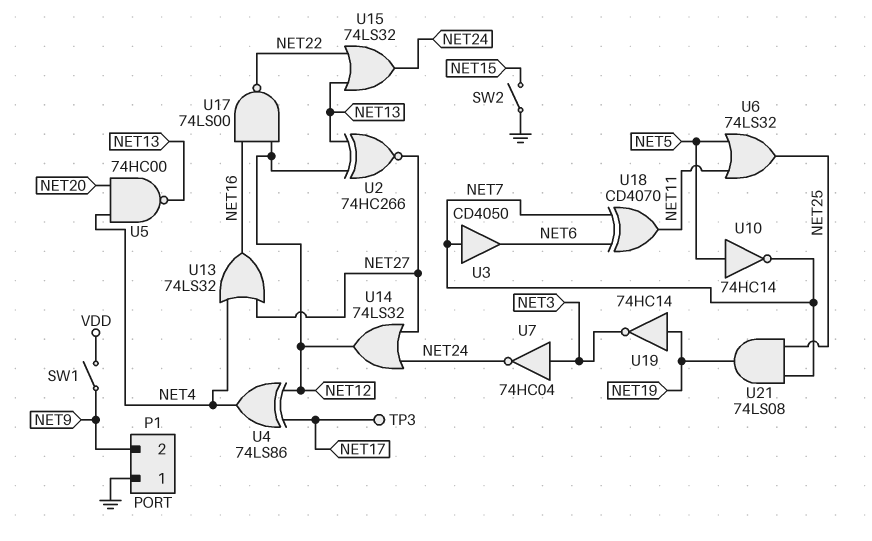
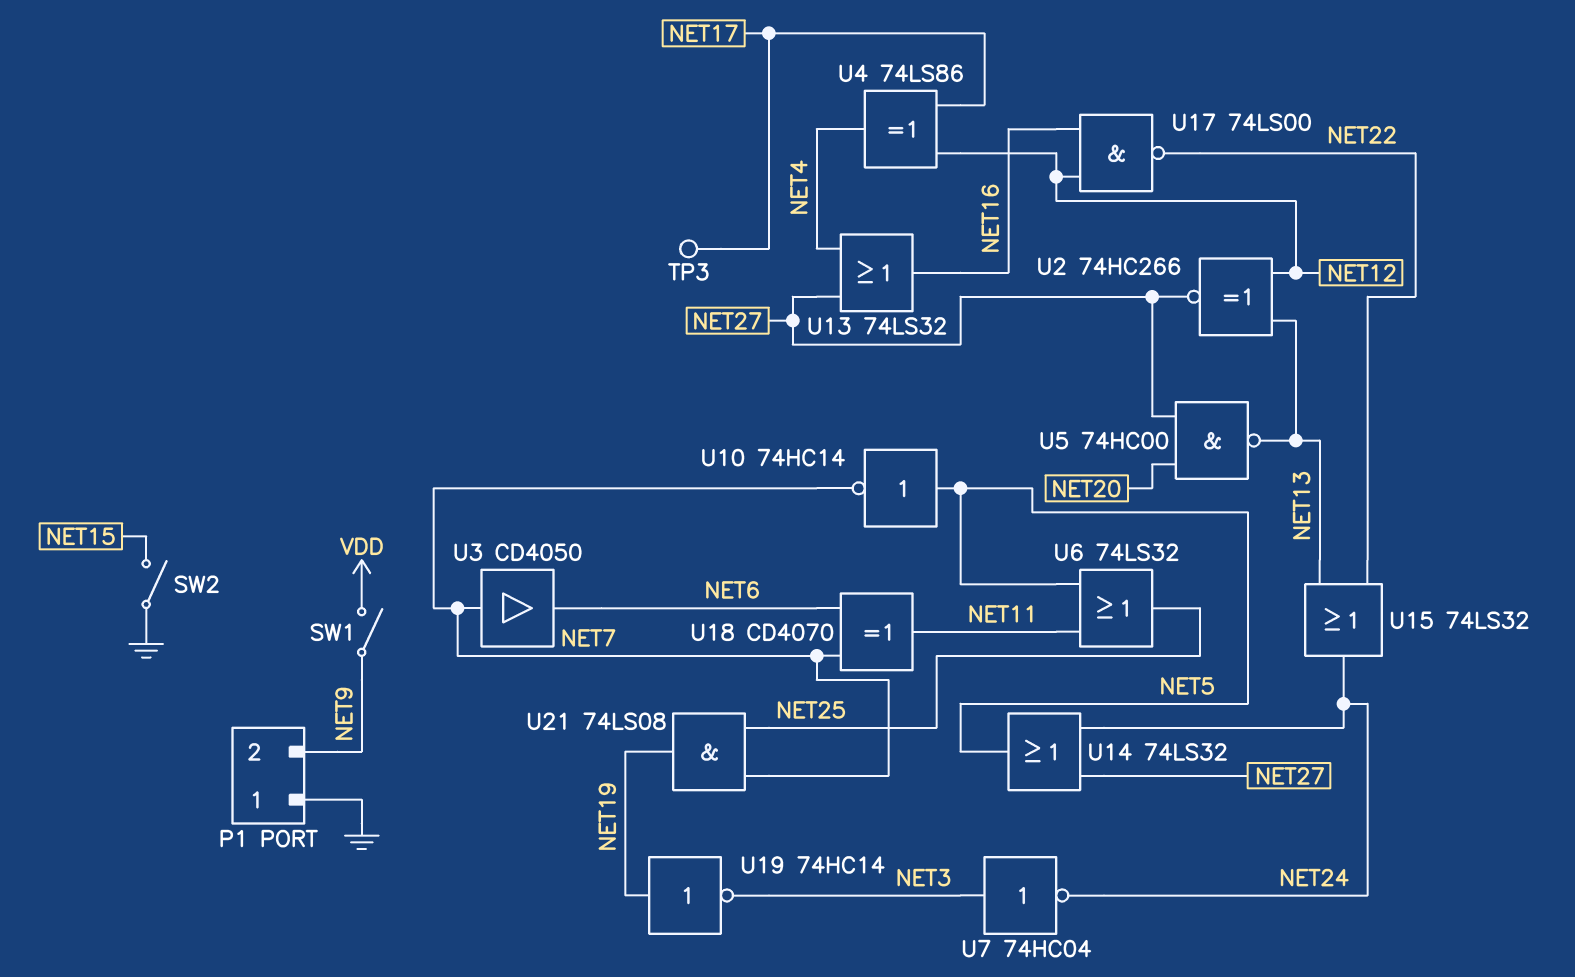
U5: NAND 74HC00 (in NET4, in NET20, out NET13) -> NAND 74HC00 (in NET20, in NET27, out NET13)
U14: OR 74LS32 (in NET24, in NET27, out NET12) -> OR 74LS32 (in NET24, in NET27, out NET5)

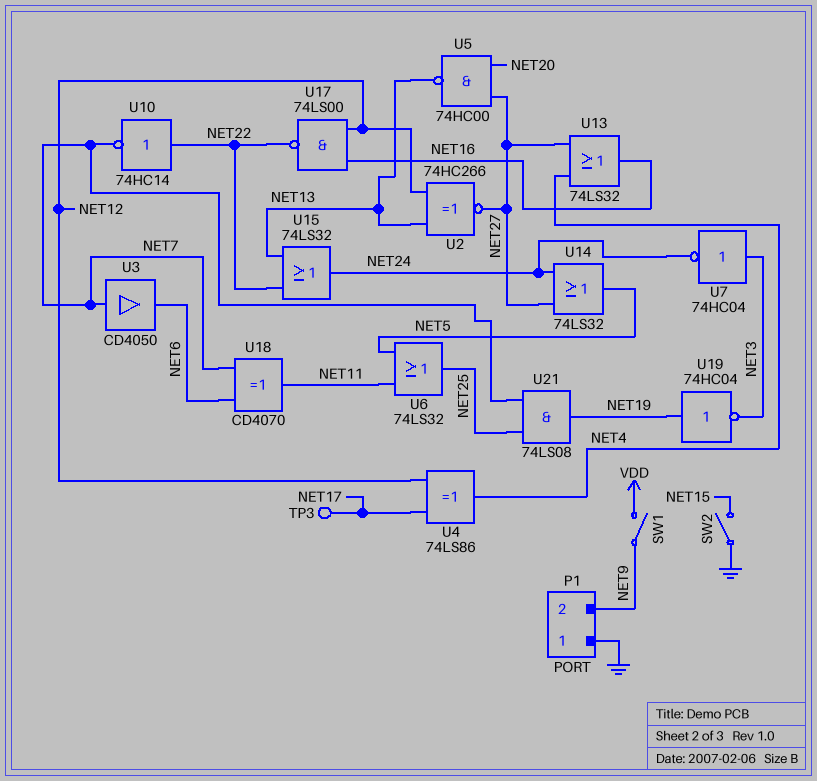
U10: NOT 74HC14 (in NET5, out NET7) -> NOT 74HC14 (in NET22, out NET7)
U19: NOT 74HC14 (in NET19, out NET3) -> NOT 74HC04 (in NET19, out NET3)

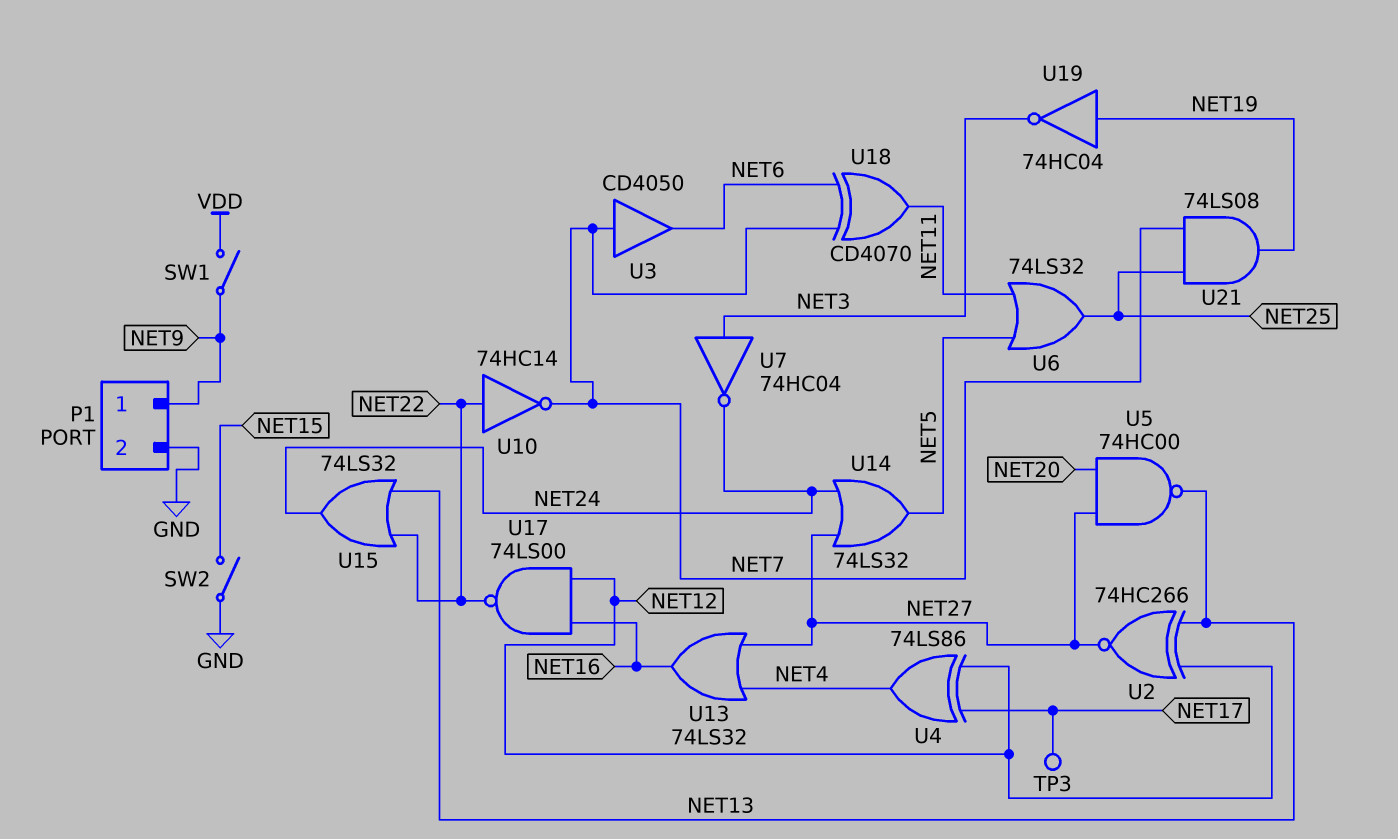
P1 pin 1: GND -> NET9
P1 pin 2: NET9 -> GND

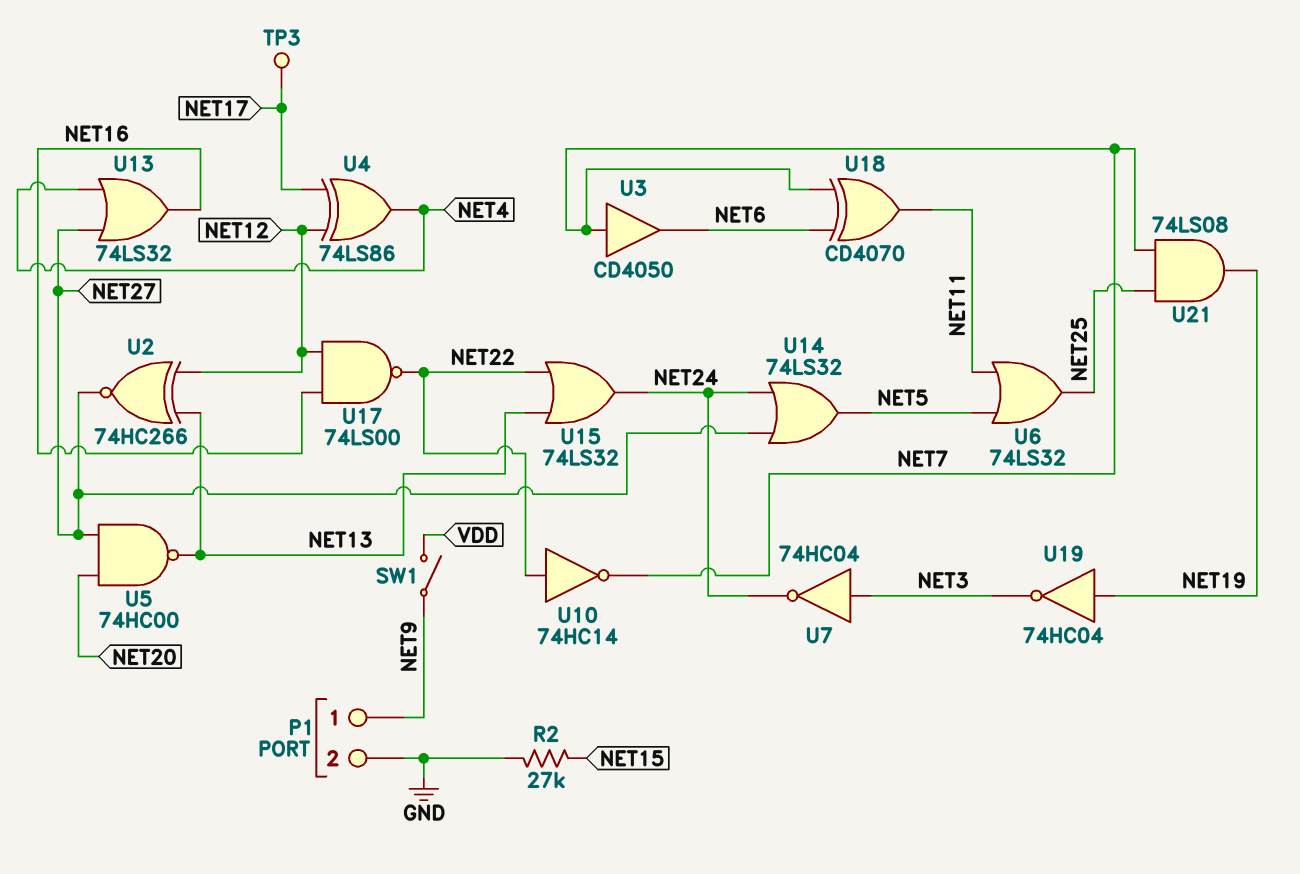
R2: none -> 27k (GND, NET15)
SW2: switch (GND, NET15) -> none

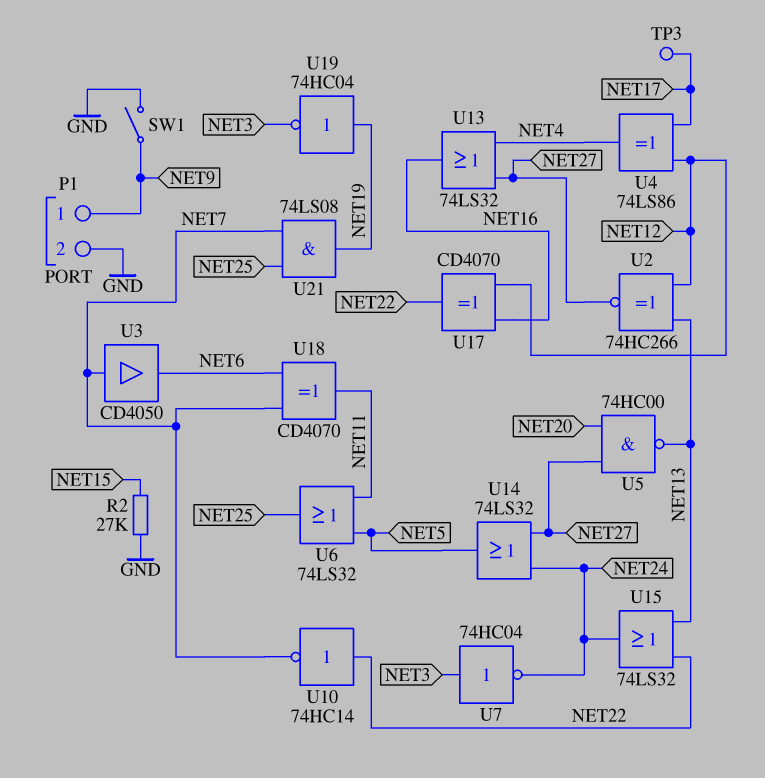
SW1: switch (NET9, VDD) -> switch (GND, NET9)
U17: NAND 74LS00 (in NET12, in NET16, out NET22) -> XOR CD4070 (in NET12, in NET16, out NET22)

